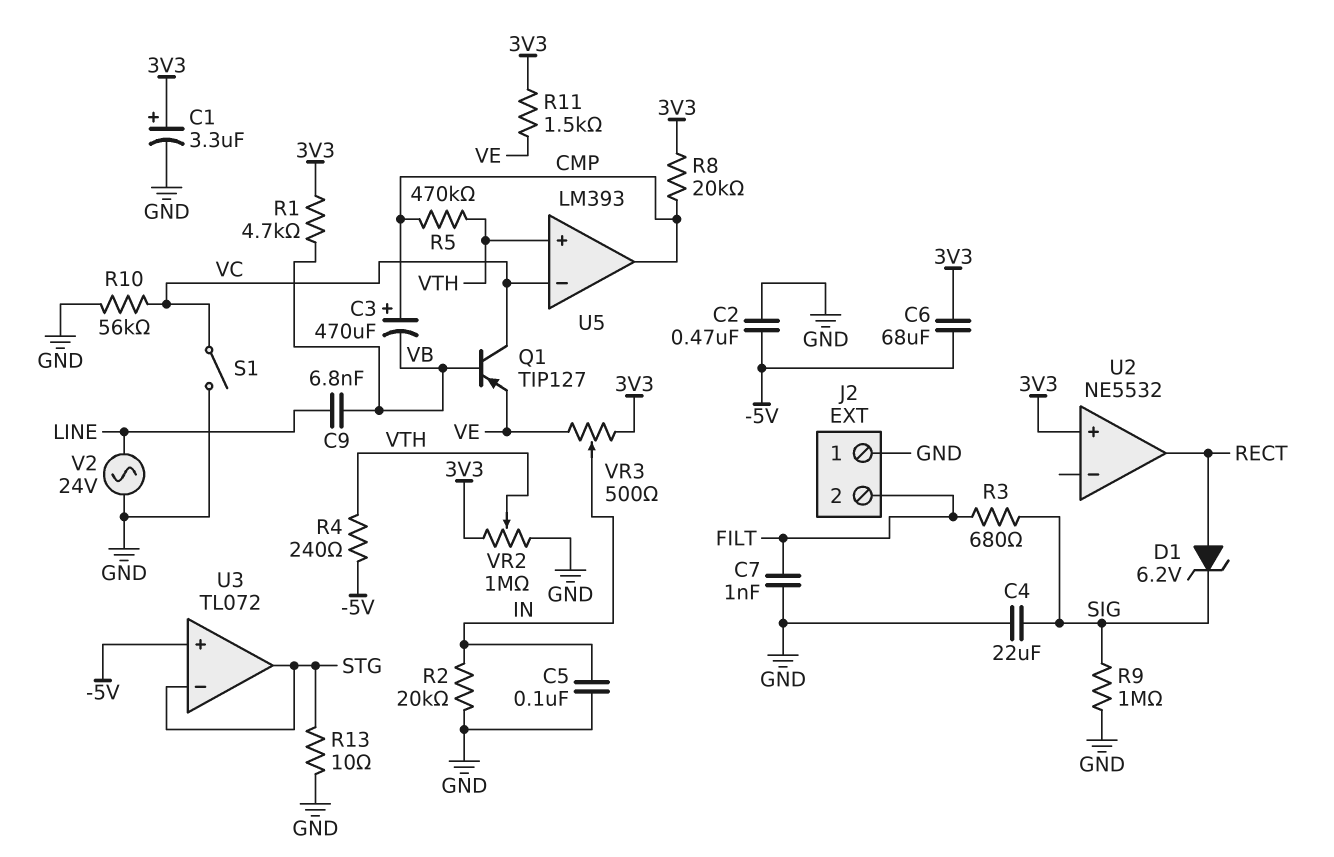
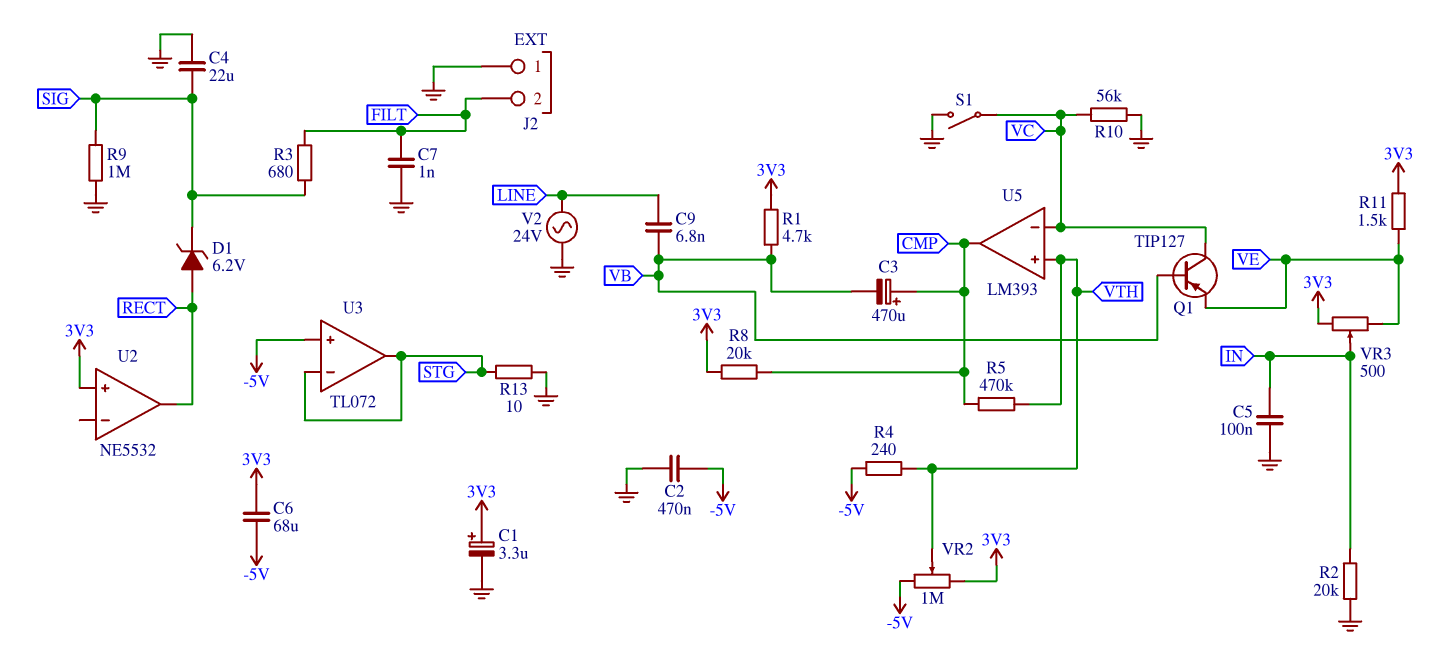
VR2: 1M (3V3, GND, wiper VTH) -> 1M (-5V, 3V3, wiper VTH)

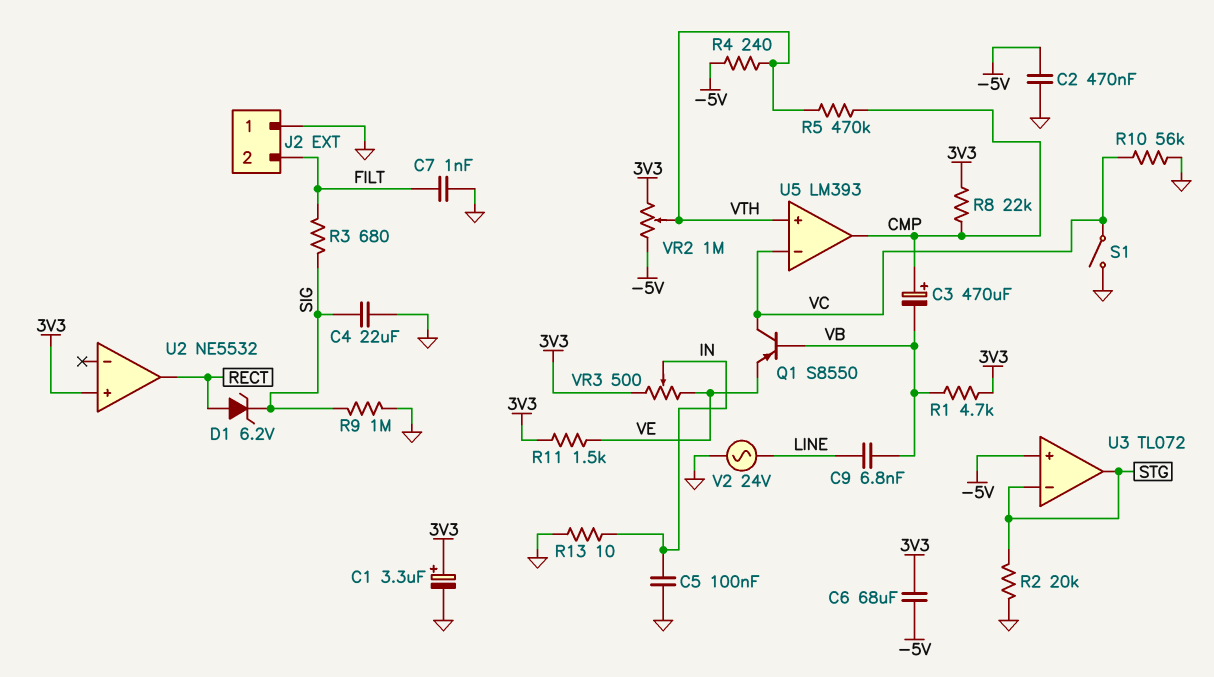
Q1: PNP TIP127 (B VB, C VC, E VE) -> PNP S8550 (B VB, C VC, E VE)
R2: 20k (GND, IN) -> 20k (GND, STG)
R8: 20k (3V3, CMP) -> 22k (3V3, CMP)
R13: 10 (GND, STG) -> 10 (GND, IN)

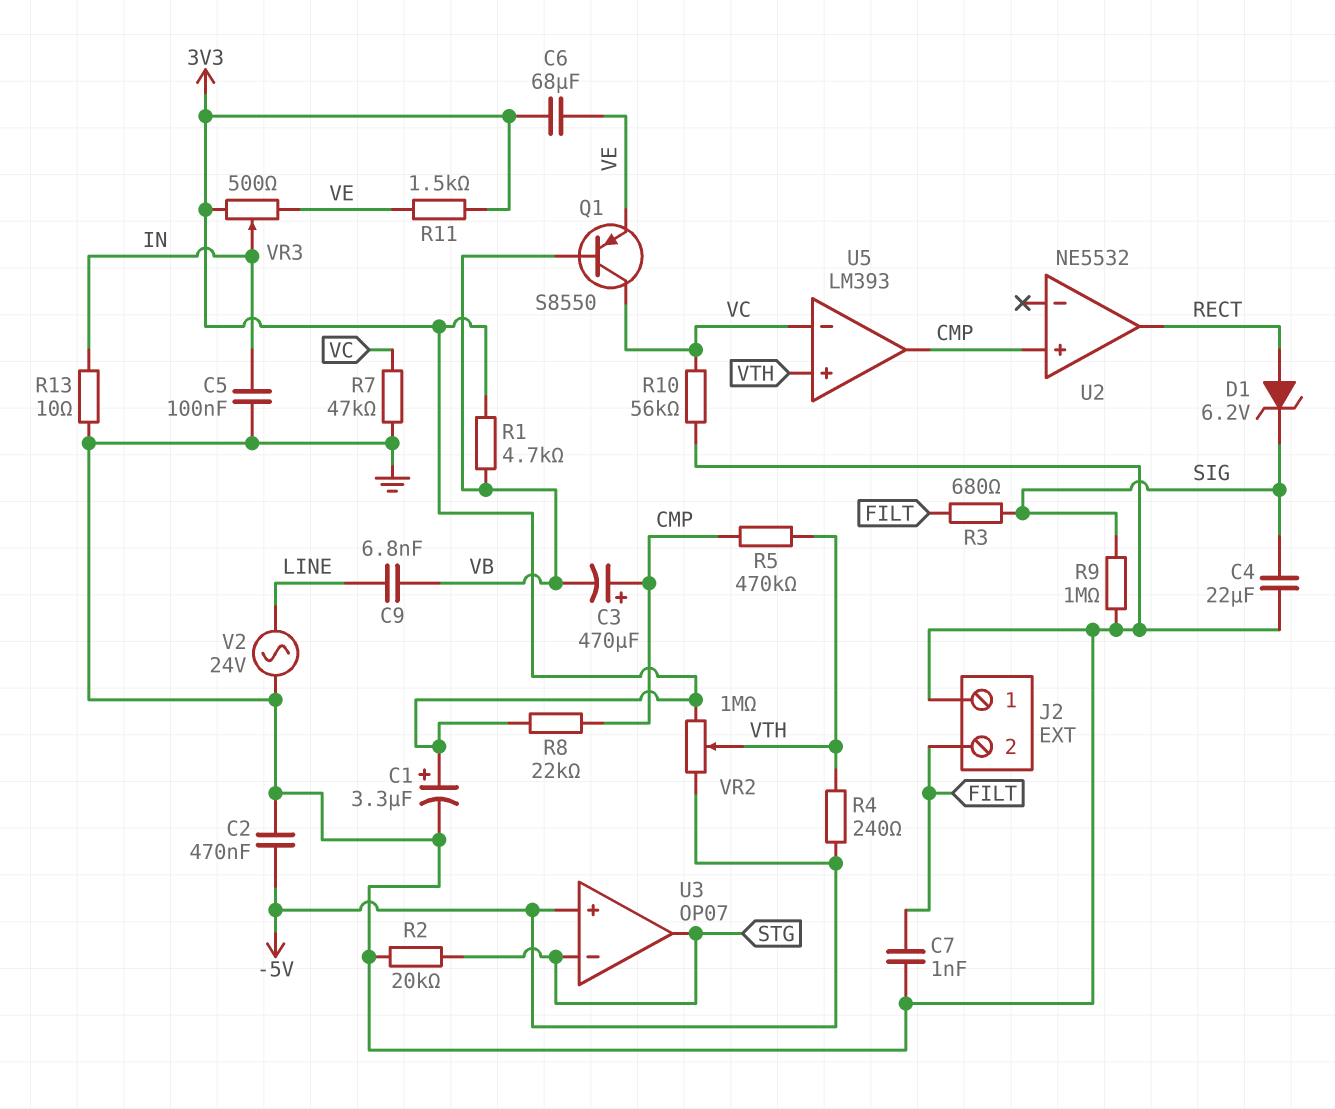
C6: 68uF (-5V, 3V3) -> 68uF (3V3, VE)
R7: none -> 47k (GND, VC)
S1: switch (GND, VC) -> none
U2 pin in+: 3V3 -> CMP
U3: TL072 -> OP07

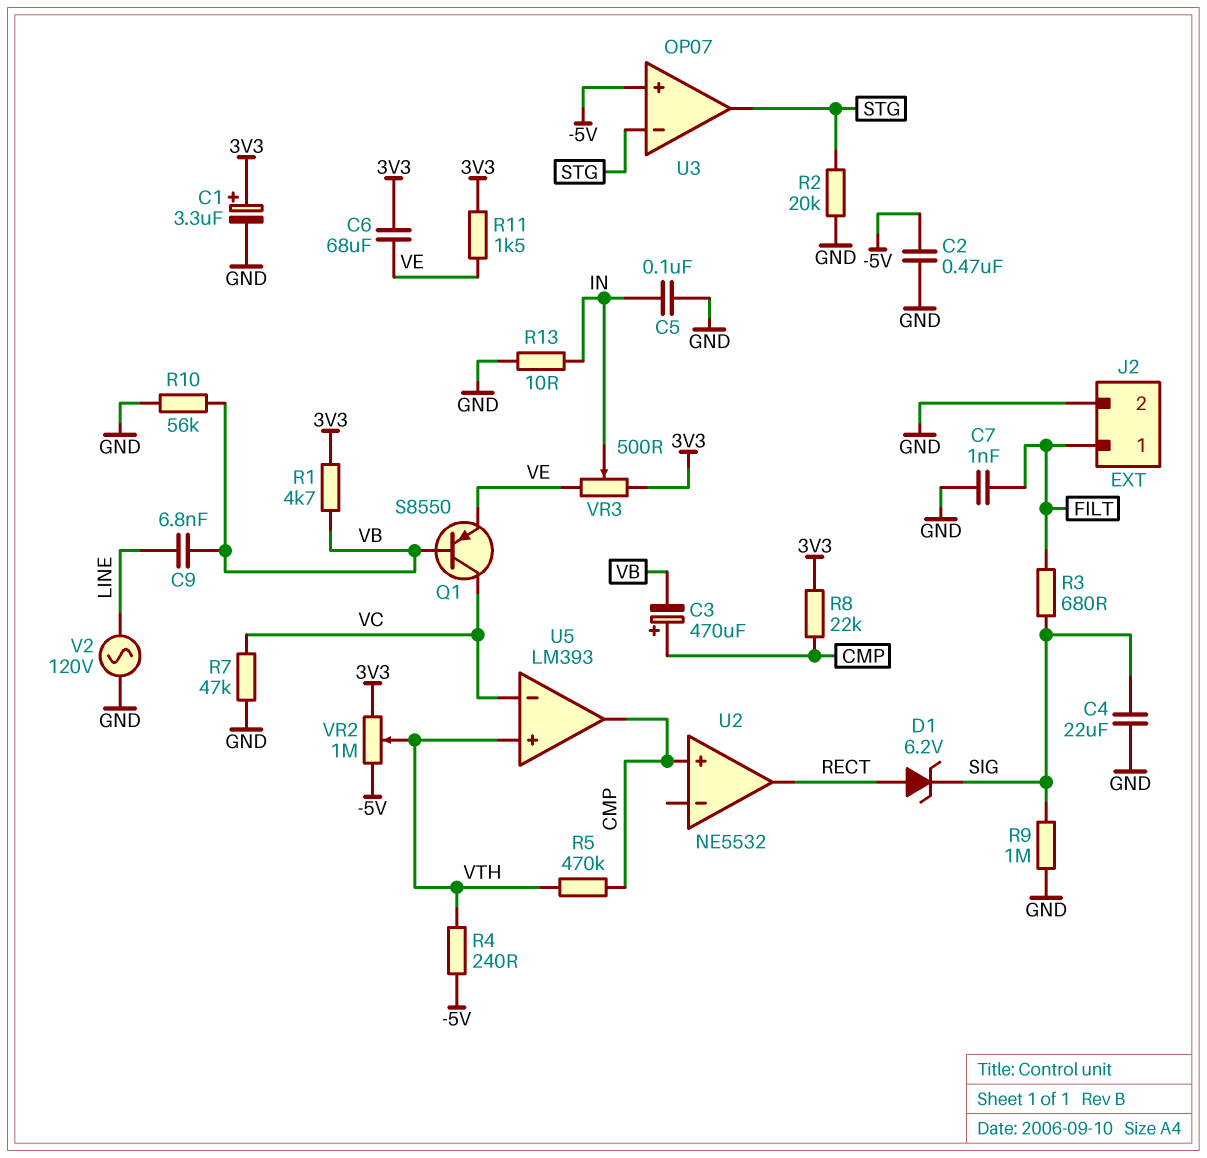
J2 pin 1: GND -> FILT
J2 pin 2: FILT -> GND
R10: 56k (GND, VC) -> 56k (GND, VB)
V2: AC 24V (GND, LINE) -> AC 120V (GND, LINE)

